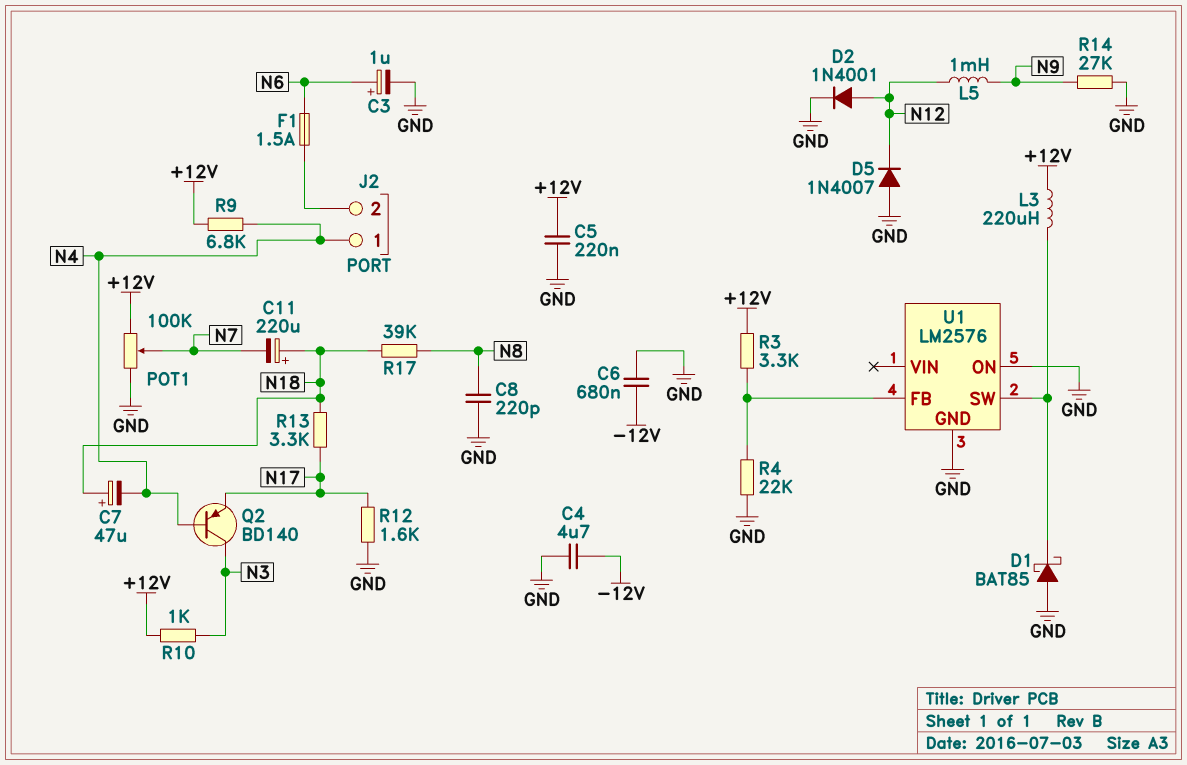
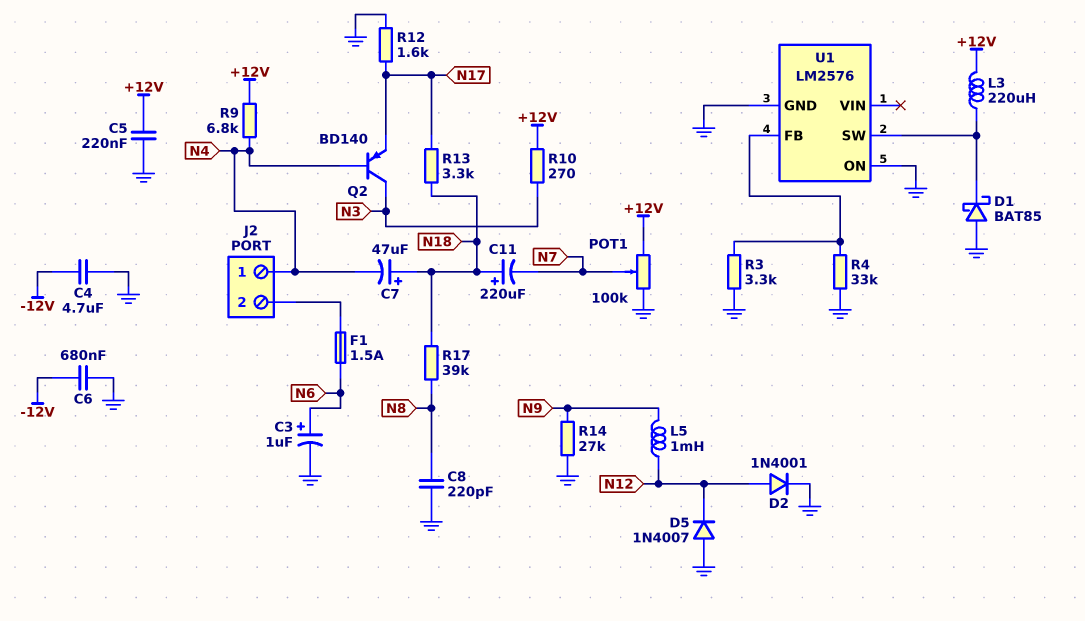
R3: 3.3k (+12V, U1/FB) -> 3.3k (GND, U1/FB)
R4: 22k (GND, U1/FB) -> 33k (GND, U1/FB)
R10: 1k (+12V, N3) -> 270 (+12V, N3)

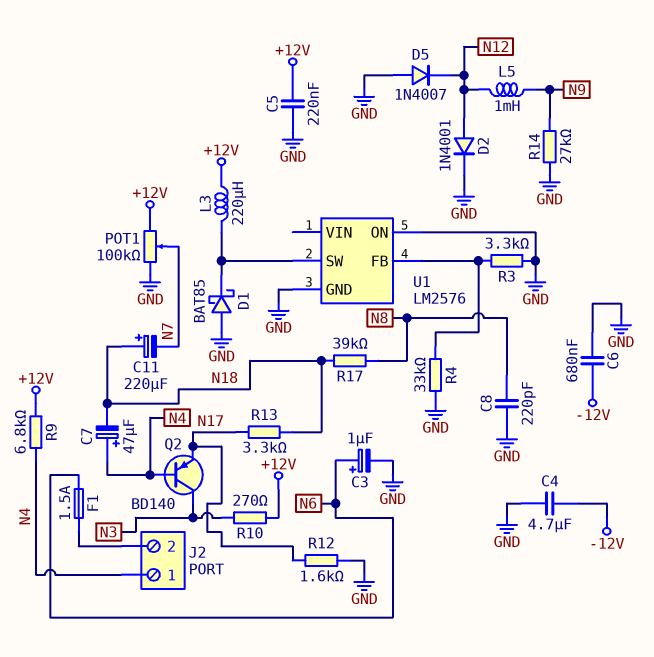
C7: 47uF (plus N18, minus N4) -> 47uF (plus N4, minus N18)

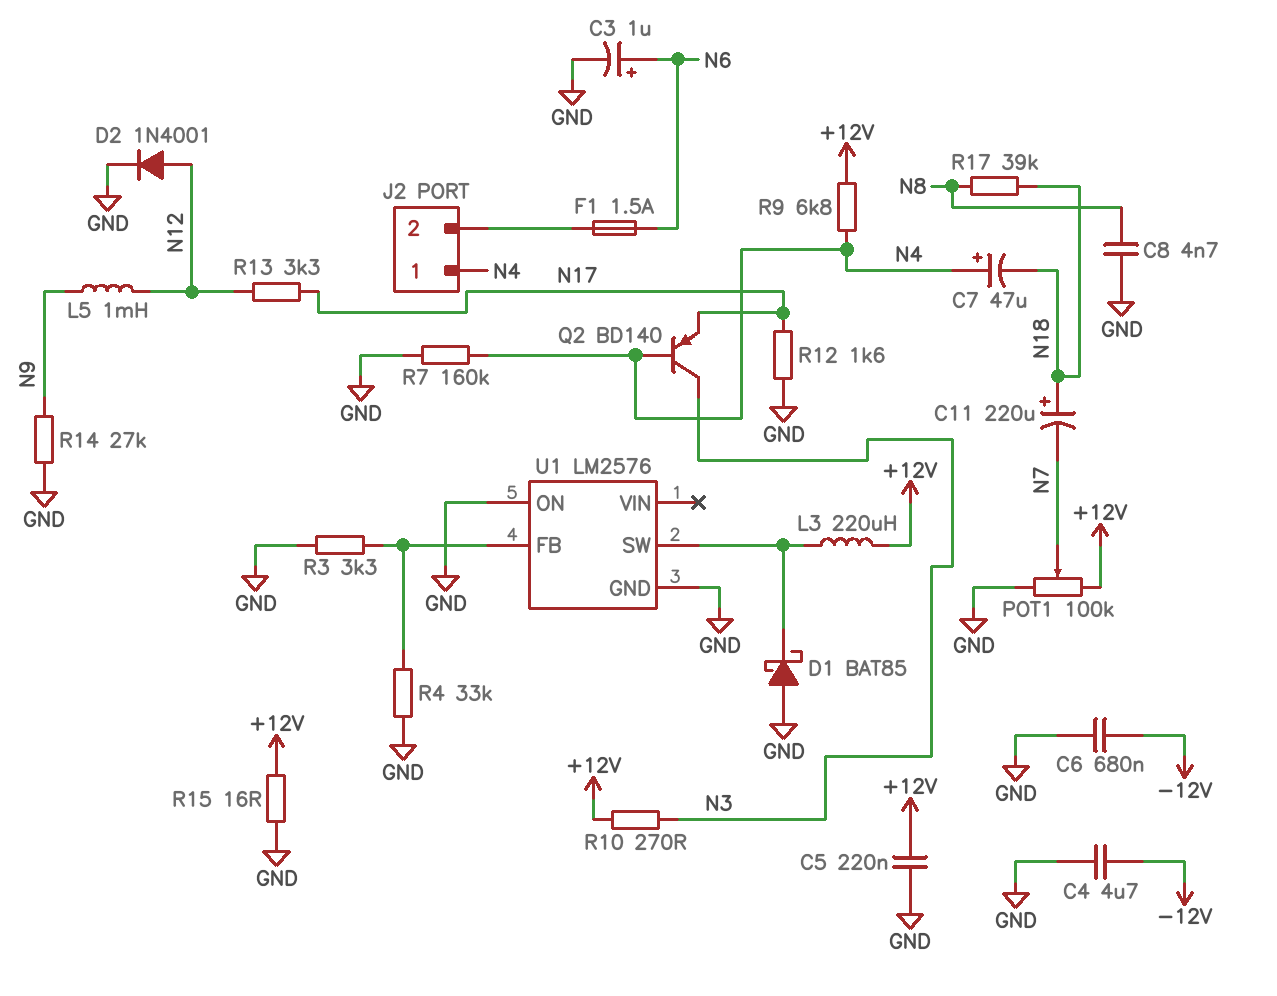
C8: 220pF (GND, N8) -> 4.7nF (GND, N8)
D5: diode 1N4007 (A GND, K N12) -> none
R7: none -> 160k (GND, N4)
R13: 3.3k (N17, N18) -> 3.3k (N12, N17)
R15: none -> 16 (+12V, GND)

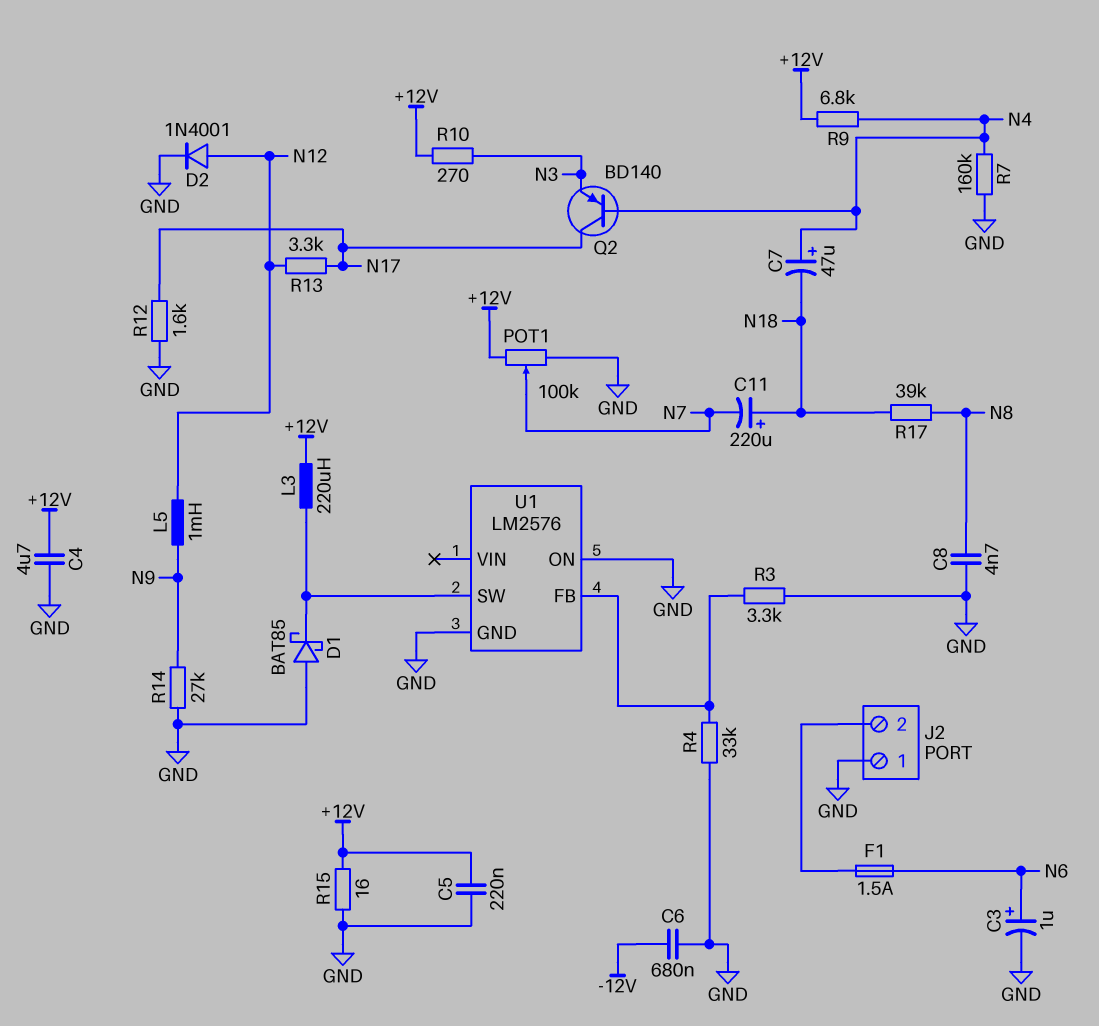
C4: 4.7uF (-12V, GND) -> 4.7uF (+12V, GND)
J2 pin 1: N4 -> GND
Q2: PNP BD140 (B N4, C N3, E N17) -> PNP BD140 (B N4, C N17, E N3)

